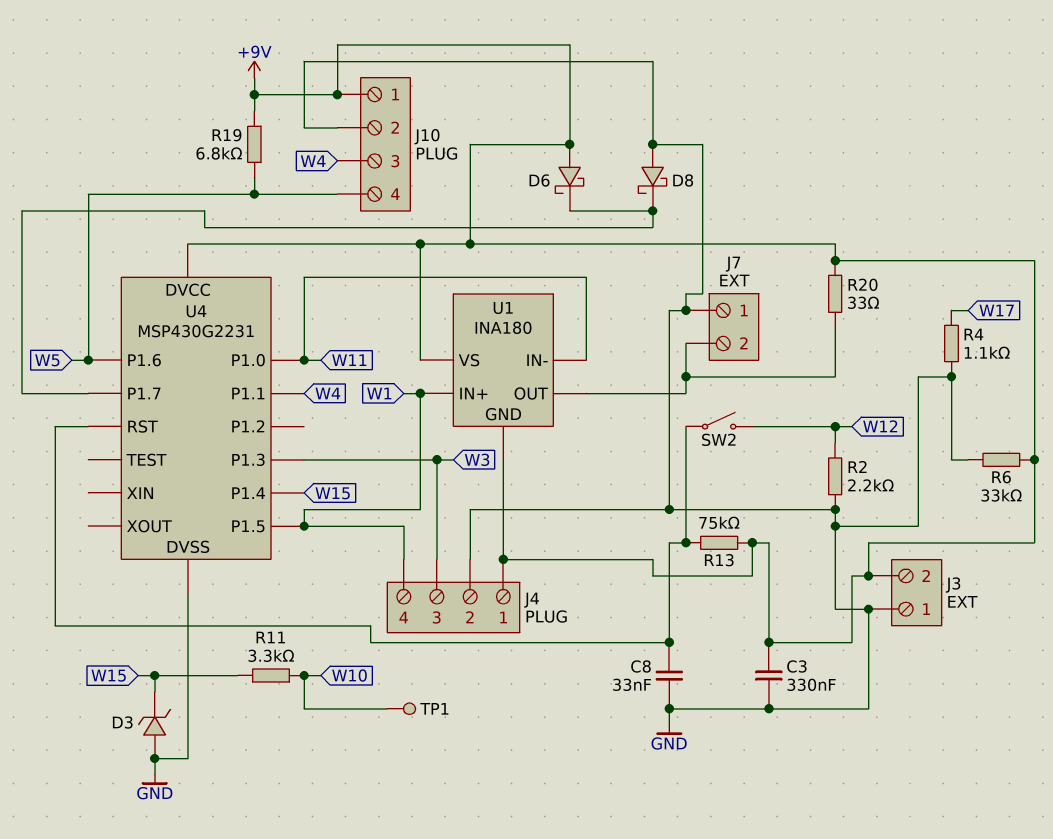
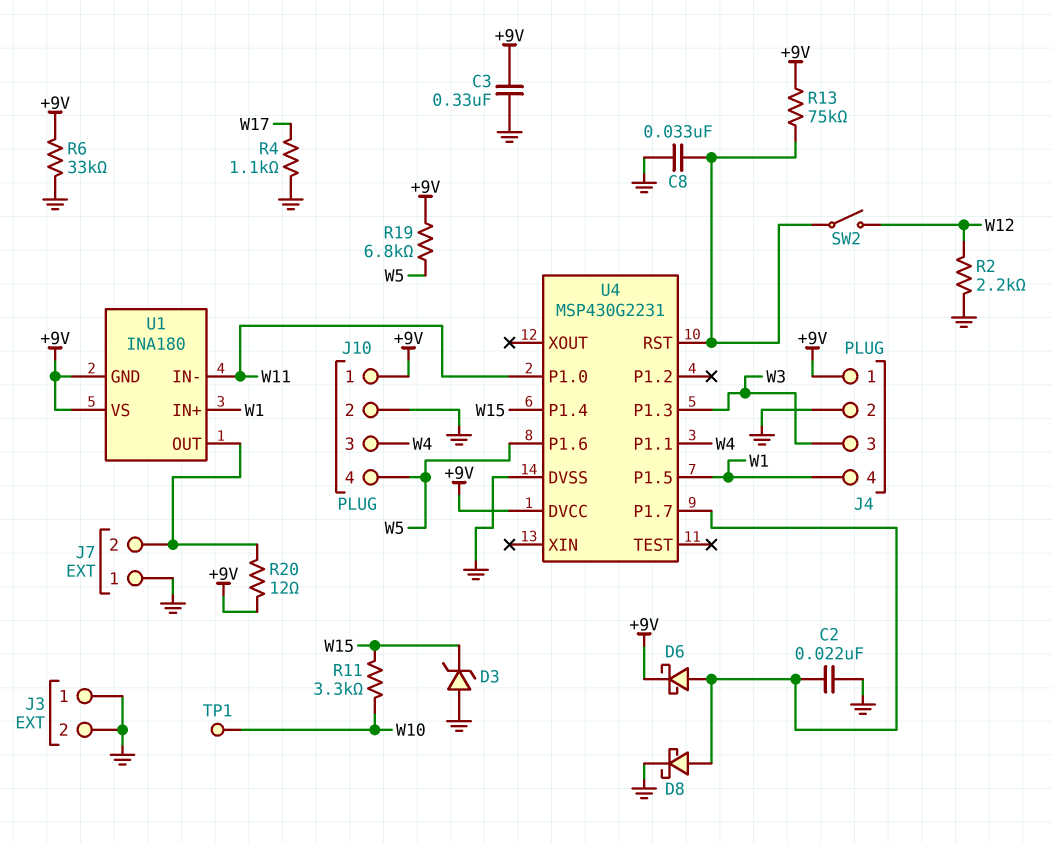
C2: none -> 22nF (GND, U4/P1.7)
D6: schottky (A +9V, K U4/P1.7) -> schottky (A U4/P1.7, K +9V)
D8: schottky (A GND, K U4/P1.7) -> schottky (A U4/P1.7, K GND)
J3 pin 2: +9V -> GND
R20: 33 (+9V, J7/2) -> 12 (+9V, J7/2)

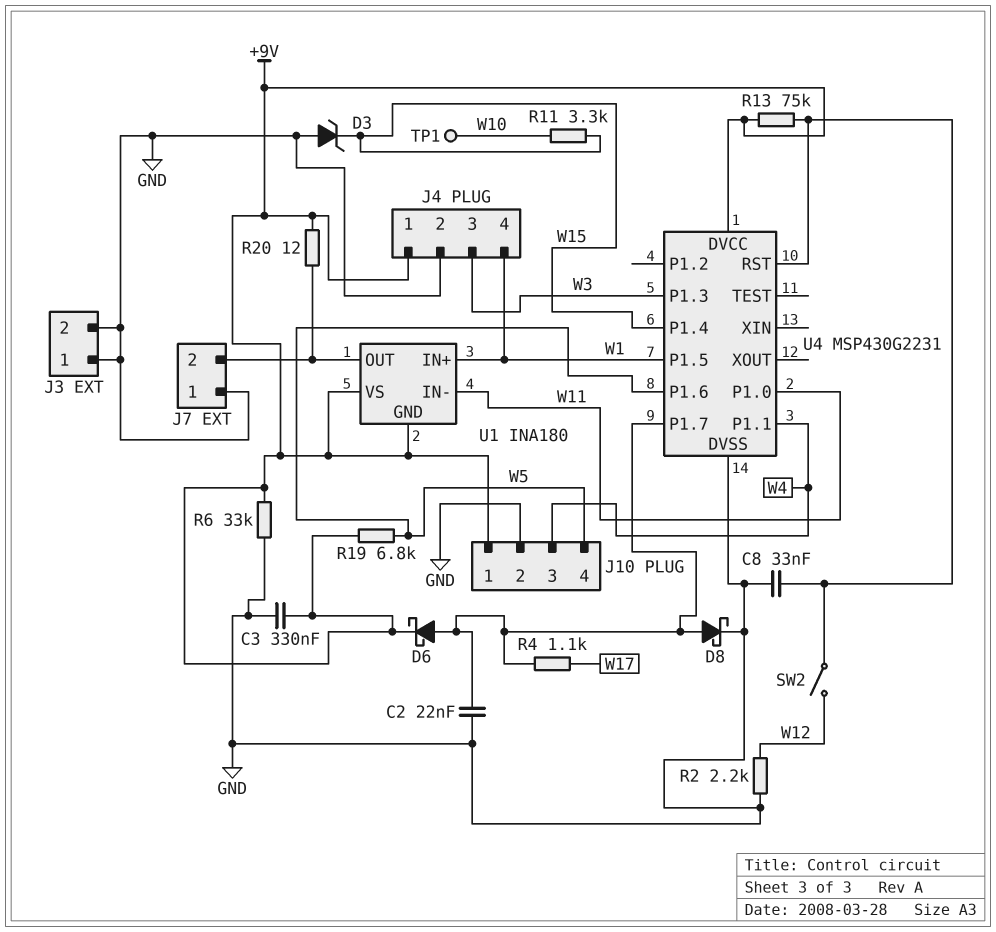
R4: 1.1k (GND, W17) -> 1.1k (U4/P1.7, W17)

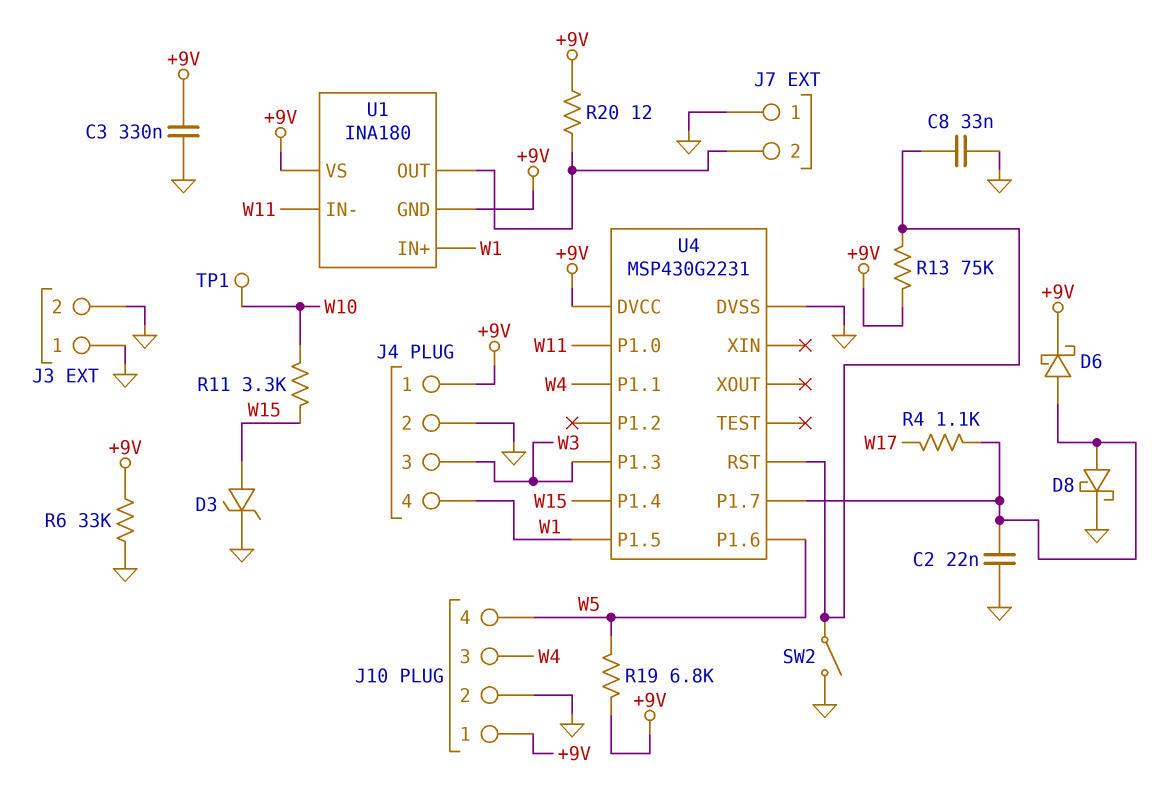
D3: zener (A GND, K W15) -> zener (A W15, K GND)
R2: 2.2k (GND, W12) -> none
SW2: switch (U4/RST, W12) -> switch (GND, U4/RST)

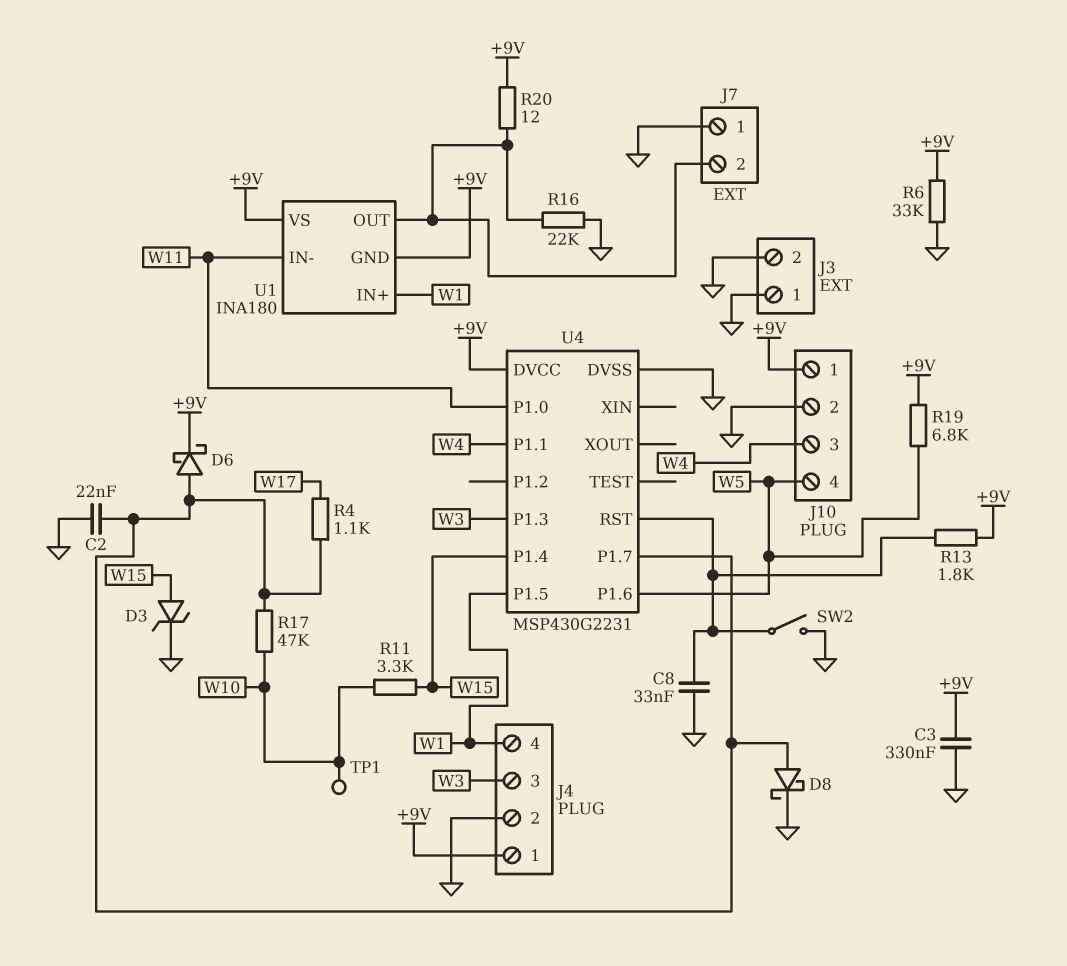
R13: 75k (+9V, U4/RST) -> 1.8k (+9V, U4/RST)
R16: none -> 22k (GND, J7/2)
R17: none -> 47k (U4/P1.7, W10)

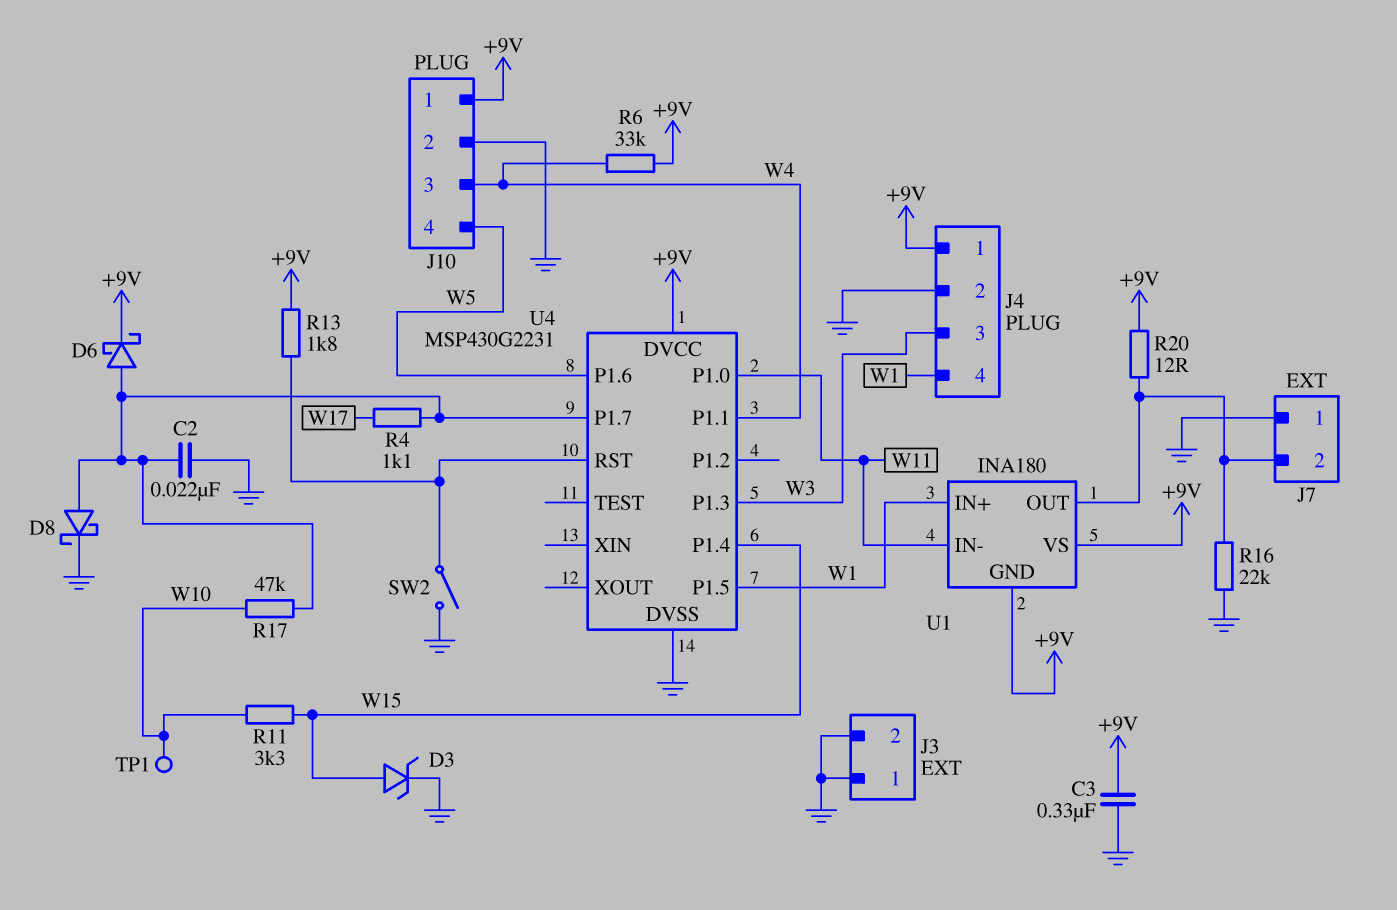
C8: 33nF (GND, U4/RST) -> none
R6: 33k (+9V, GND) -> 33k (+9V, W4)
R19: 6.8k (+9V, W5) -> none

